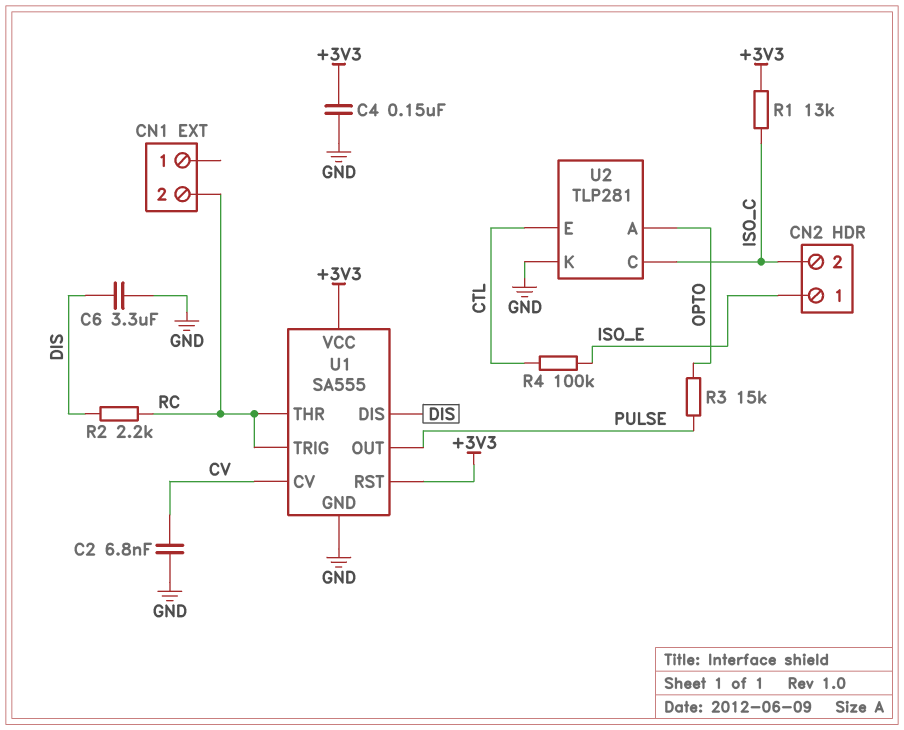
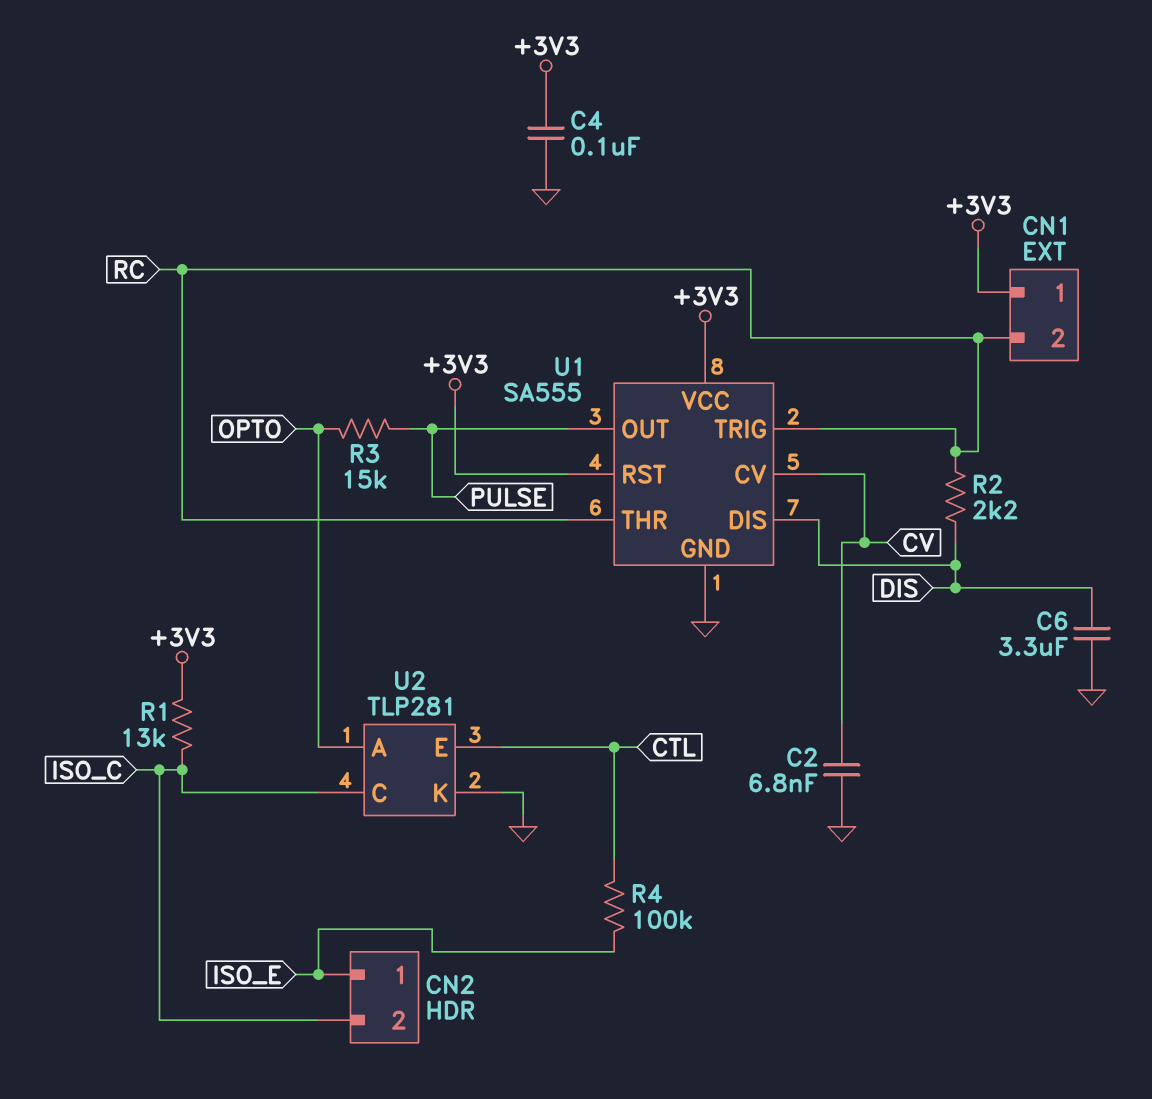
C4: 150nF (+3V3, GND) -> 100nF (+3V3, GND)
CN1 pin 1: none -> +3V3

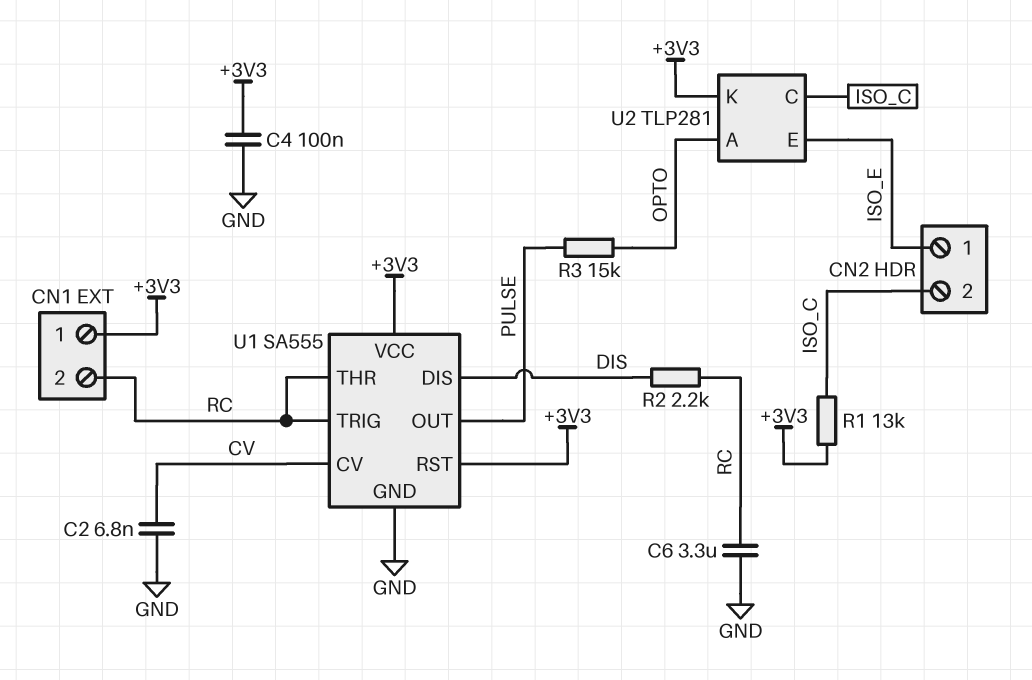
C6: 3.3uF (DIS, GND) -> 3.3uF (GND, RC)
R4: 100k (CTL, ISO_E) -> none
U2 pin E: CTL -> ISO_E
U2 pin K: GND -> +3V3

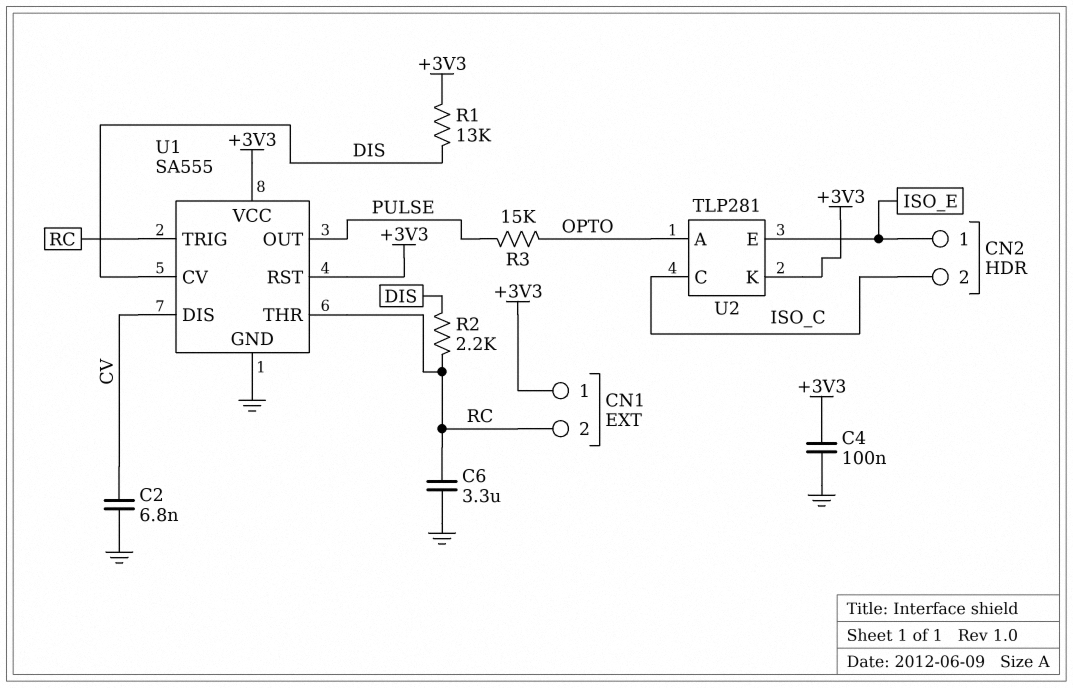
R1: 13k (+3V3, ISO_C) -> 13k (+3V3, DIS)
U1 pin CV: CV -> DIS
U1 pin DIS: DIS -> CV

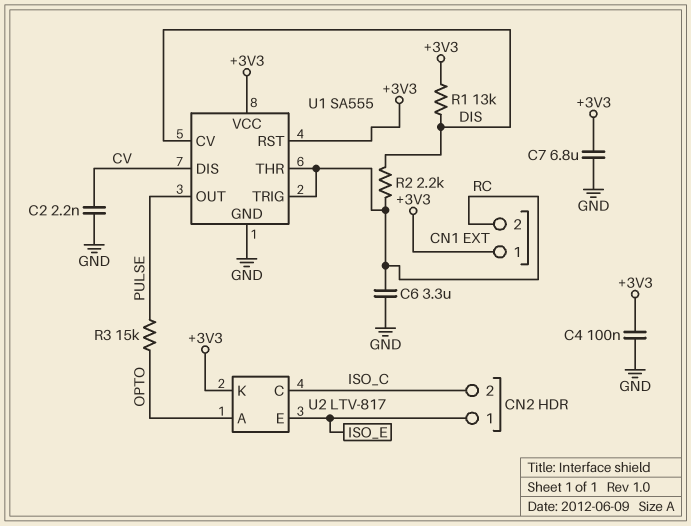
C2: 6.8nF (CV, GND) -> 2.2nF (CV, GND)
C7: none -> 6.8uF (+3V3, GND)
U2: TLP281 -> LTV-817

